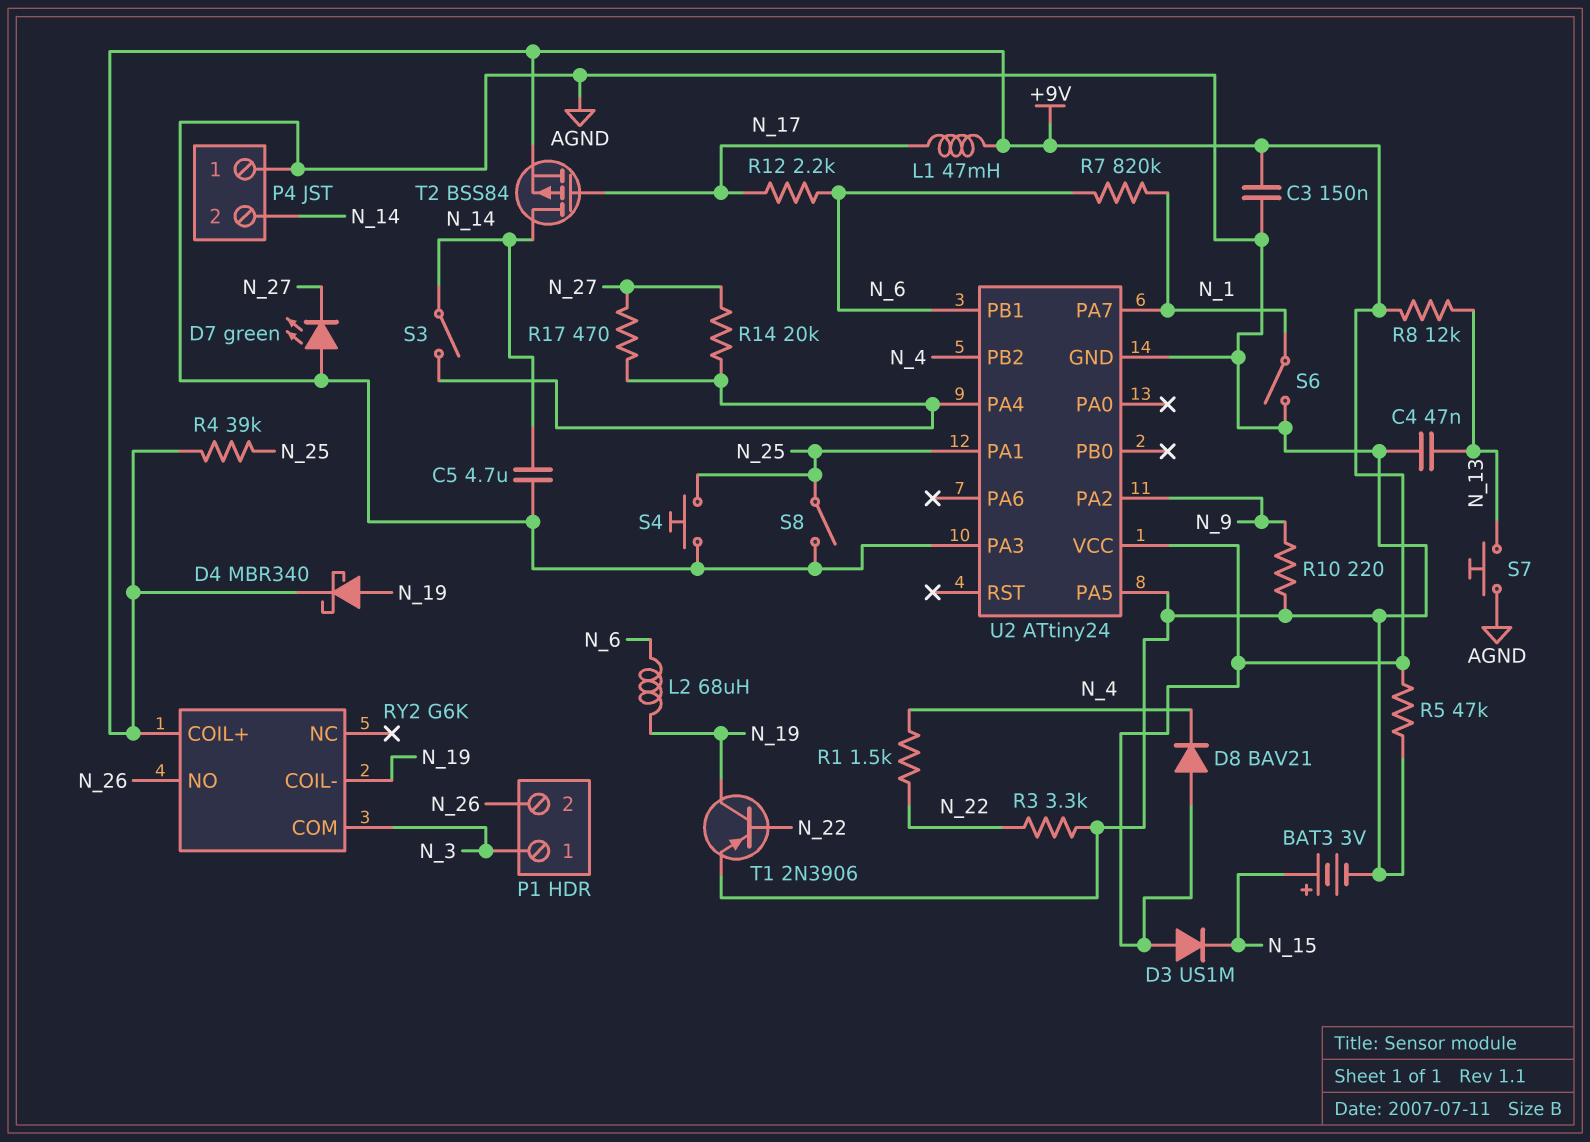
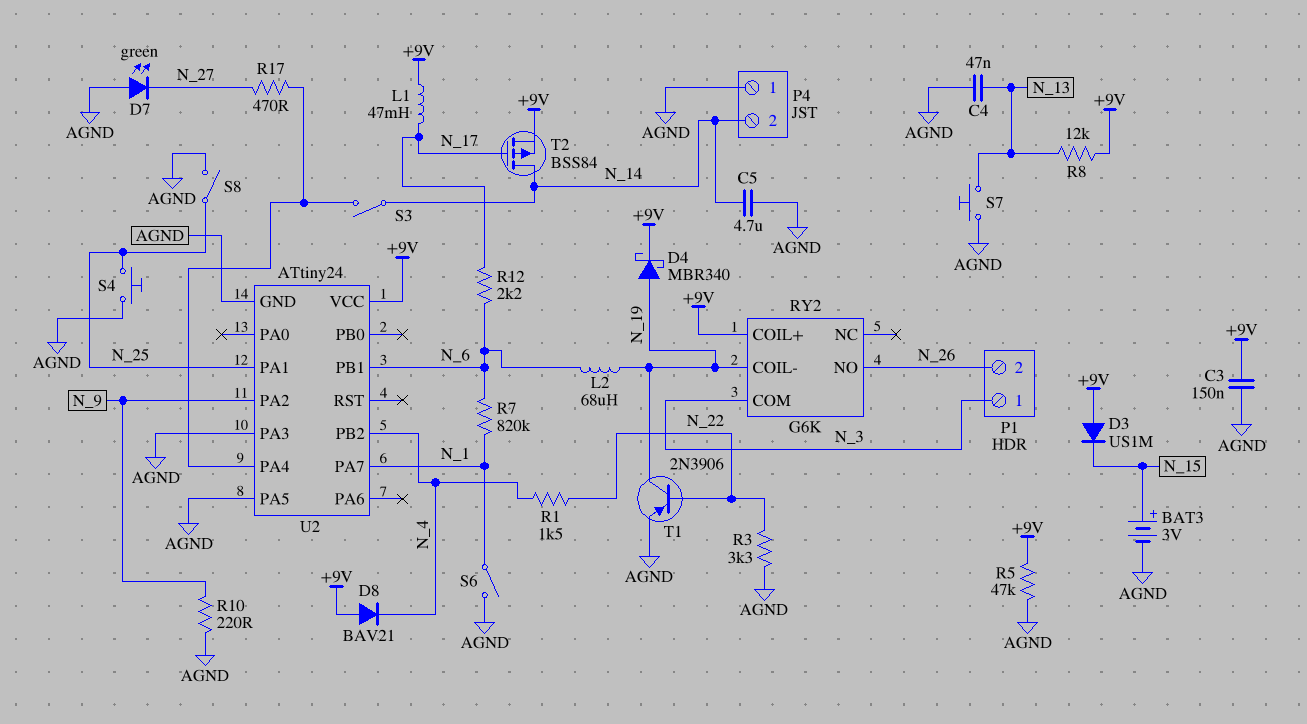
R4: 39k (+9V, N_25) -> none
R14: 20k (N_27, U2/PA4) -> none

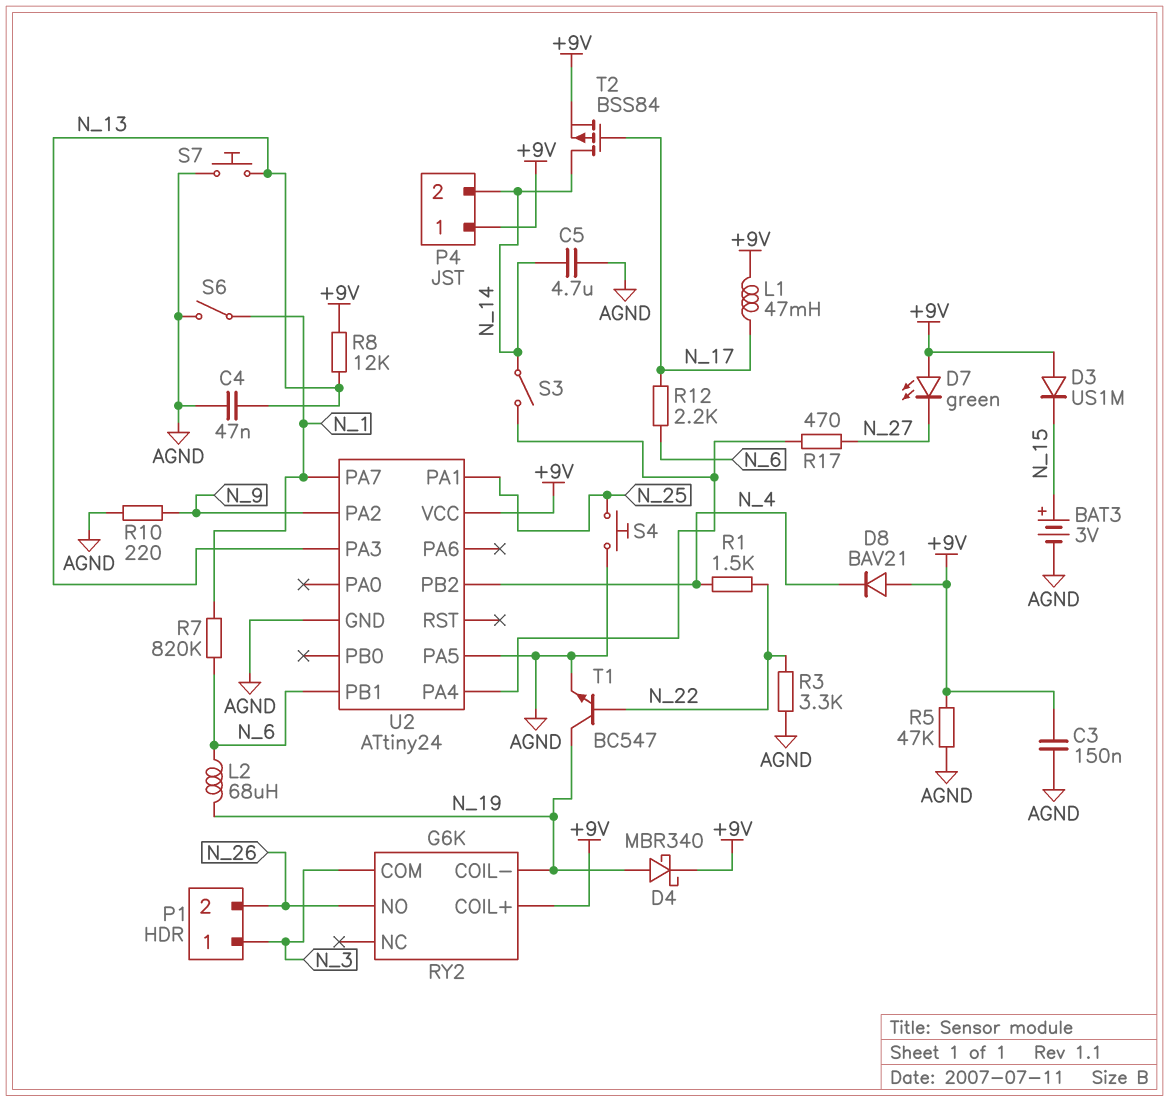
D7: LED green (A AGND, K N_27) -> LED green (A +9V, K N_27)
P4 pin 1: AGND -> +9V
S8: switch (AGND, N_25) -> none
T1: PNP 2N3906 (B N_22, C N_19, E AGND) -> NPN BC547 (B N_22, C N_19, E AGND)
U2 pin PA3: AGND -> N_13

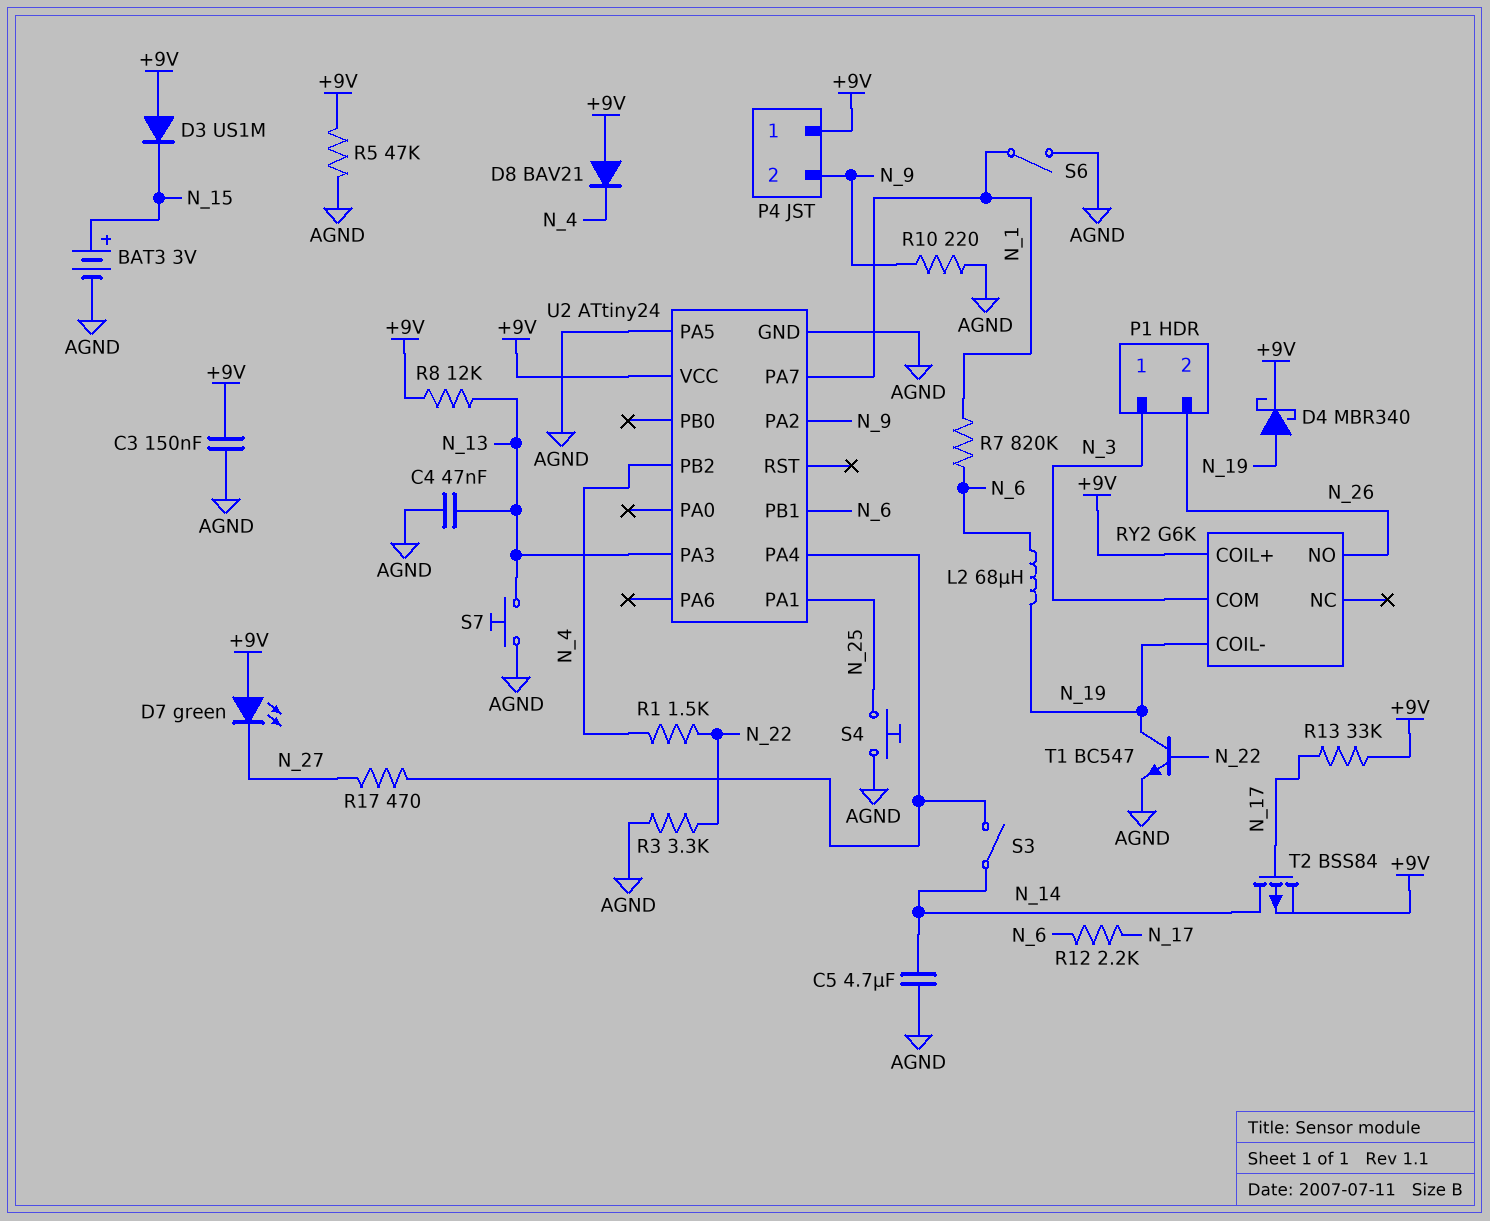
L1: 47mH (+9V, N_17) -> none
P4 pin 2: N_14 -> N_9
R13: none -> 33k (+9V, N_17)

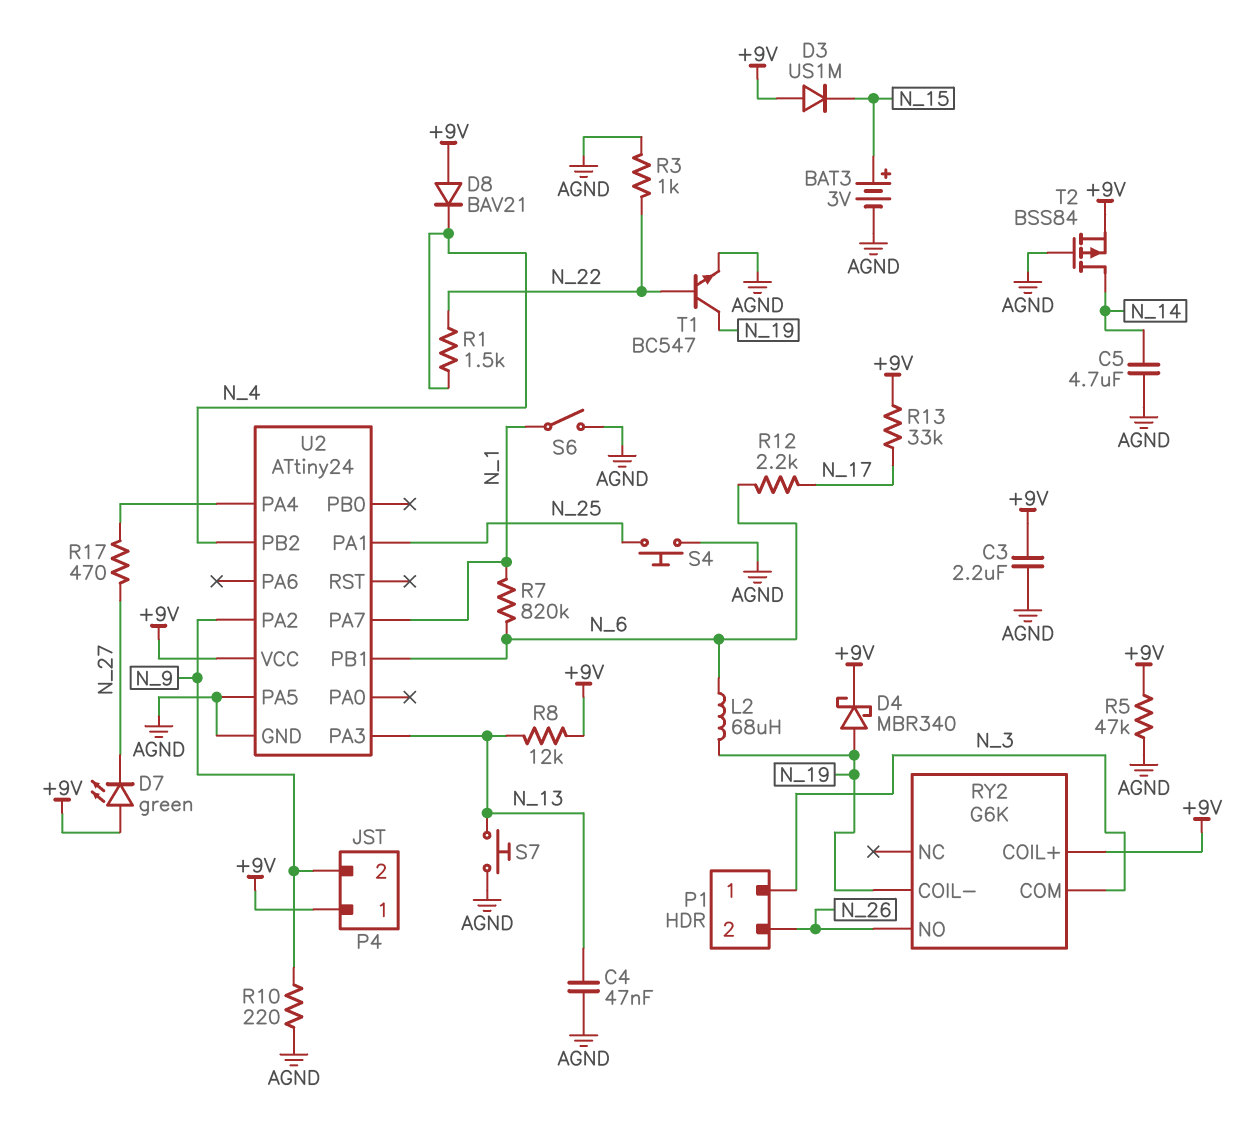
C3: 150nF (+9V, AGND) -> 2.2uF (+9V, AGND)
R3: 3.3k (AGND, N_22) -> 1k (AGND, N_22)
S3: switch (N_14, U2/PA4) -> none
T2: PMOS BSS84 (G N_17, D N_14, S +9V) -> PMOS BSS84 (G AGND, D N_14, S +9V)

